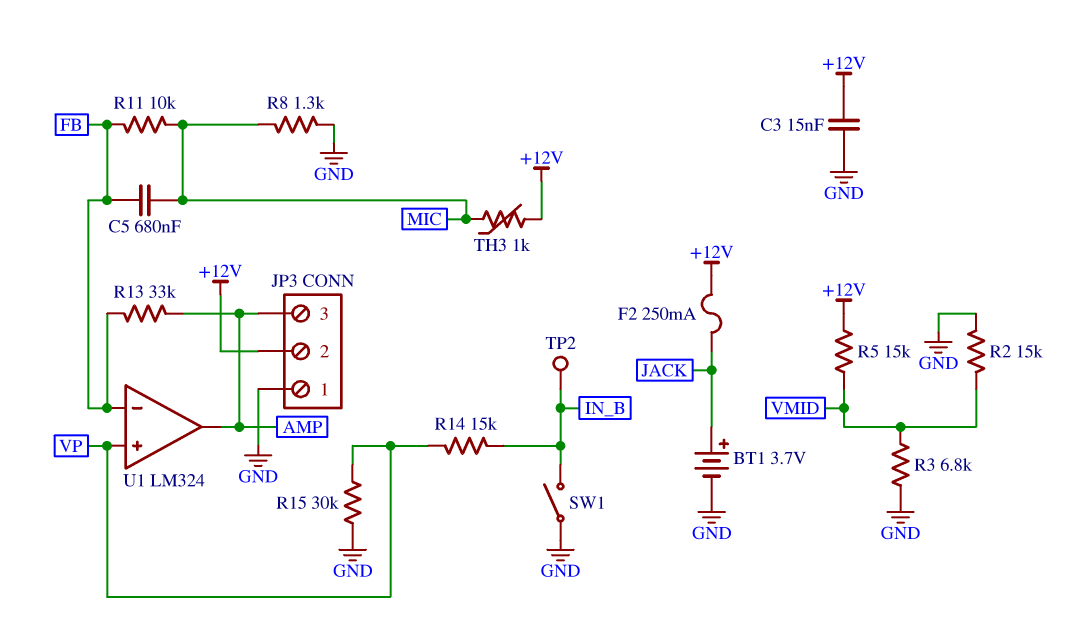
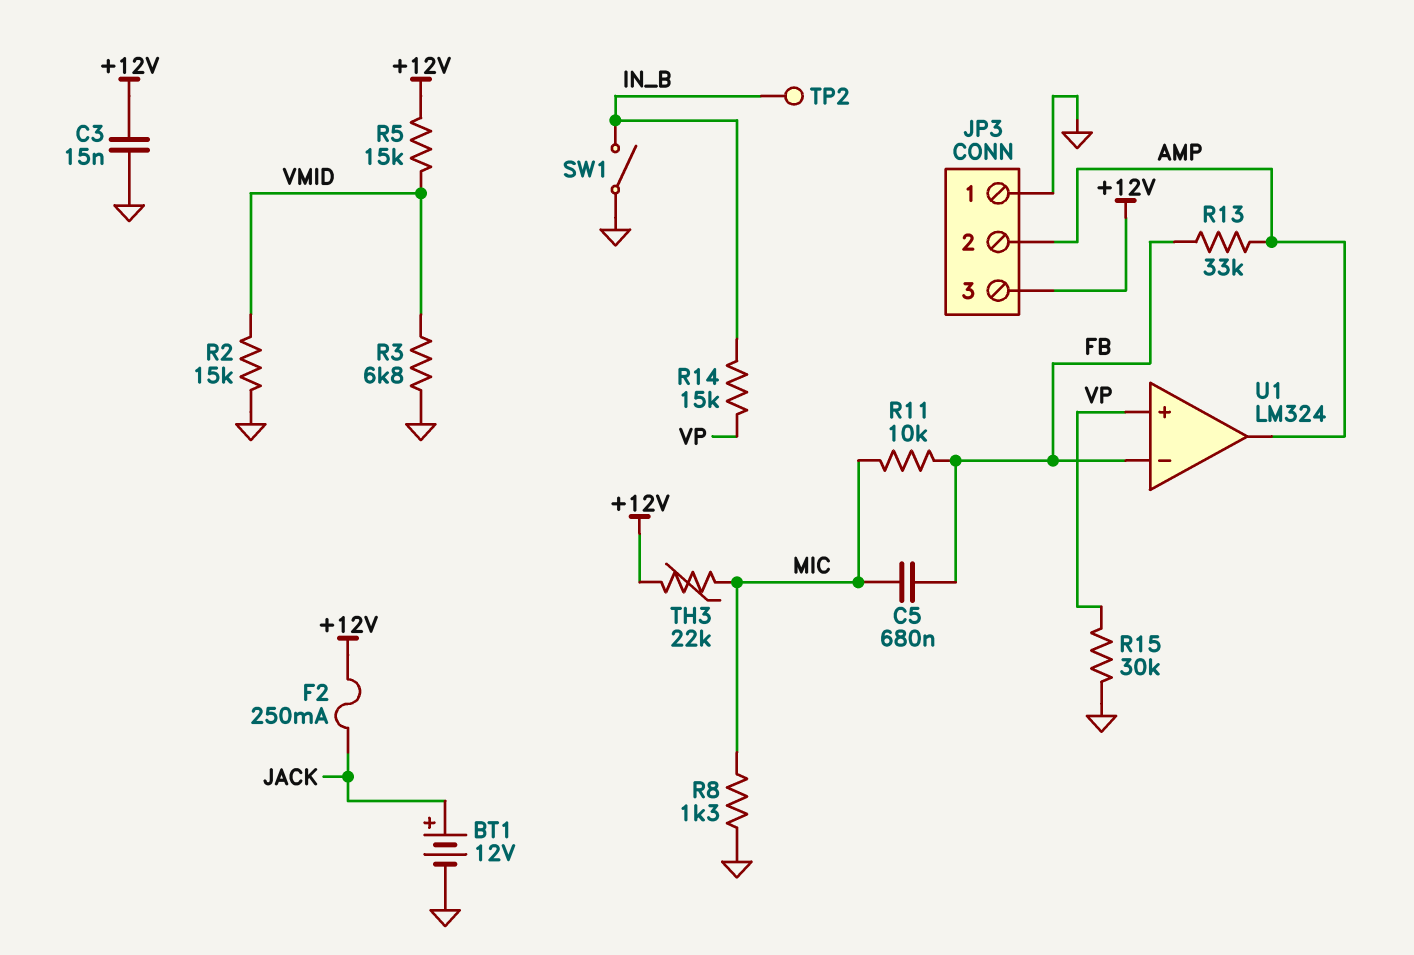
BT1: 3.7V (plus JACK, minus GND) -> 12V (plus JACK, minus GND)
JP3 pin 2: +12V -> AMP
JP3 pin 3: AMP -> +12V
TH3: 1k (+12V, MIC) -> 22k (+12V, MIC)

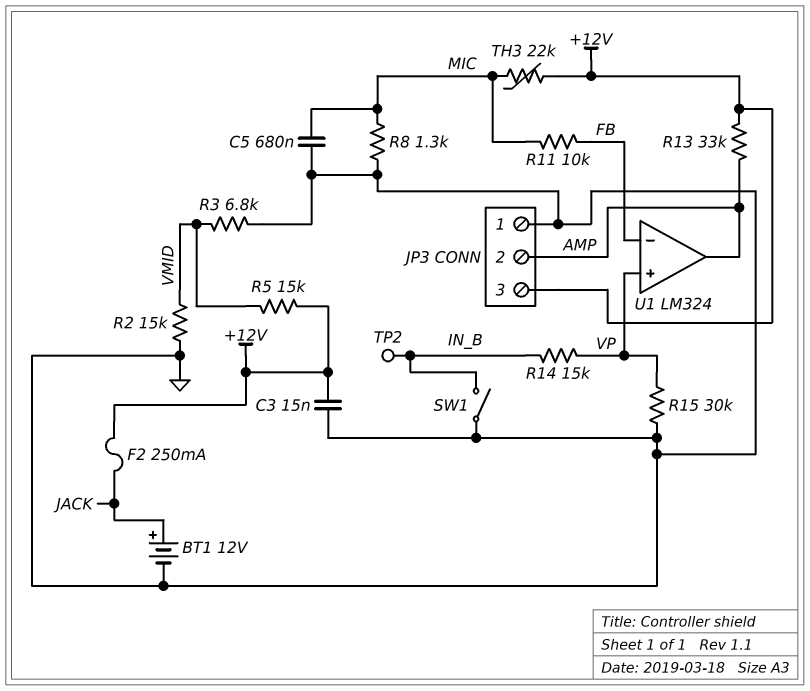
C5: 680nF (FB, MIC) -> 680nF (GND, MIC)
R13: 33k (AMP, FB) -> 33k (+12V, AMP)

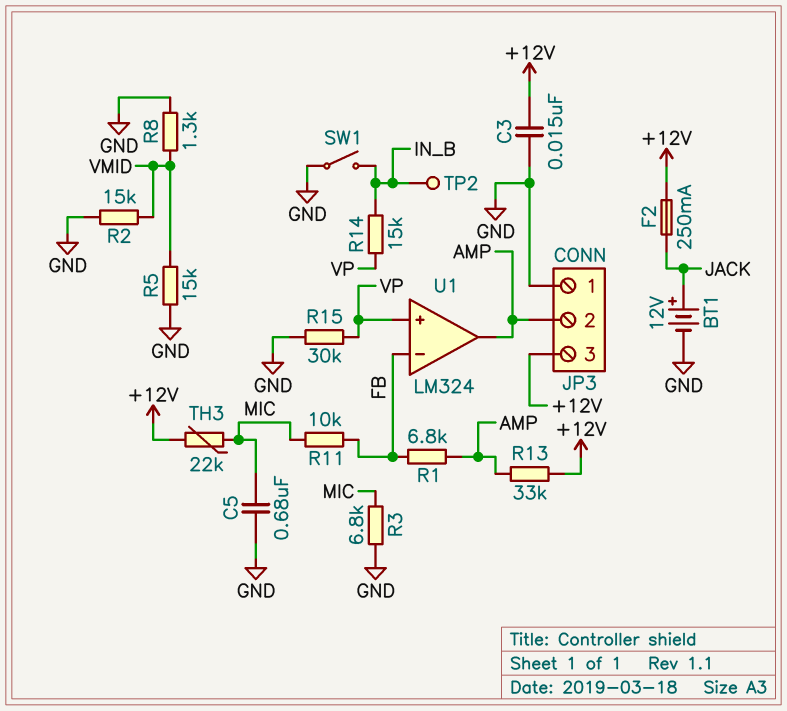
R1: none -> 6.8k (AMP, FB)
R3: 6.8k (GND, VMID) -> 6.8k (GND, MIC)
R5: 15k (+12V, VMID) -> 15k (GND, VMID)
R8: 1.3k (GND, MIC) -> 1.3k (GND, VMID)

